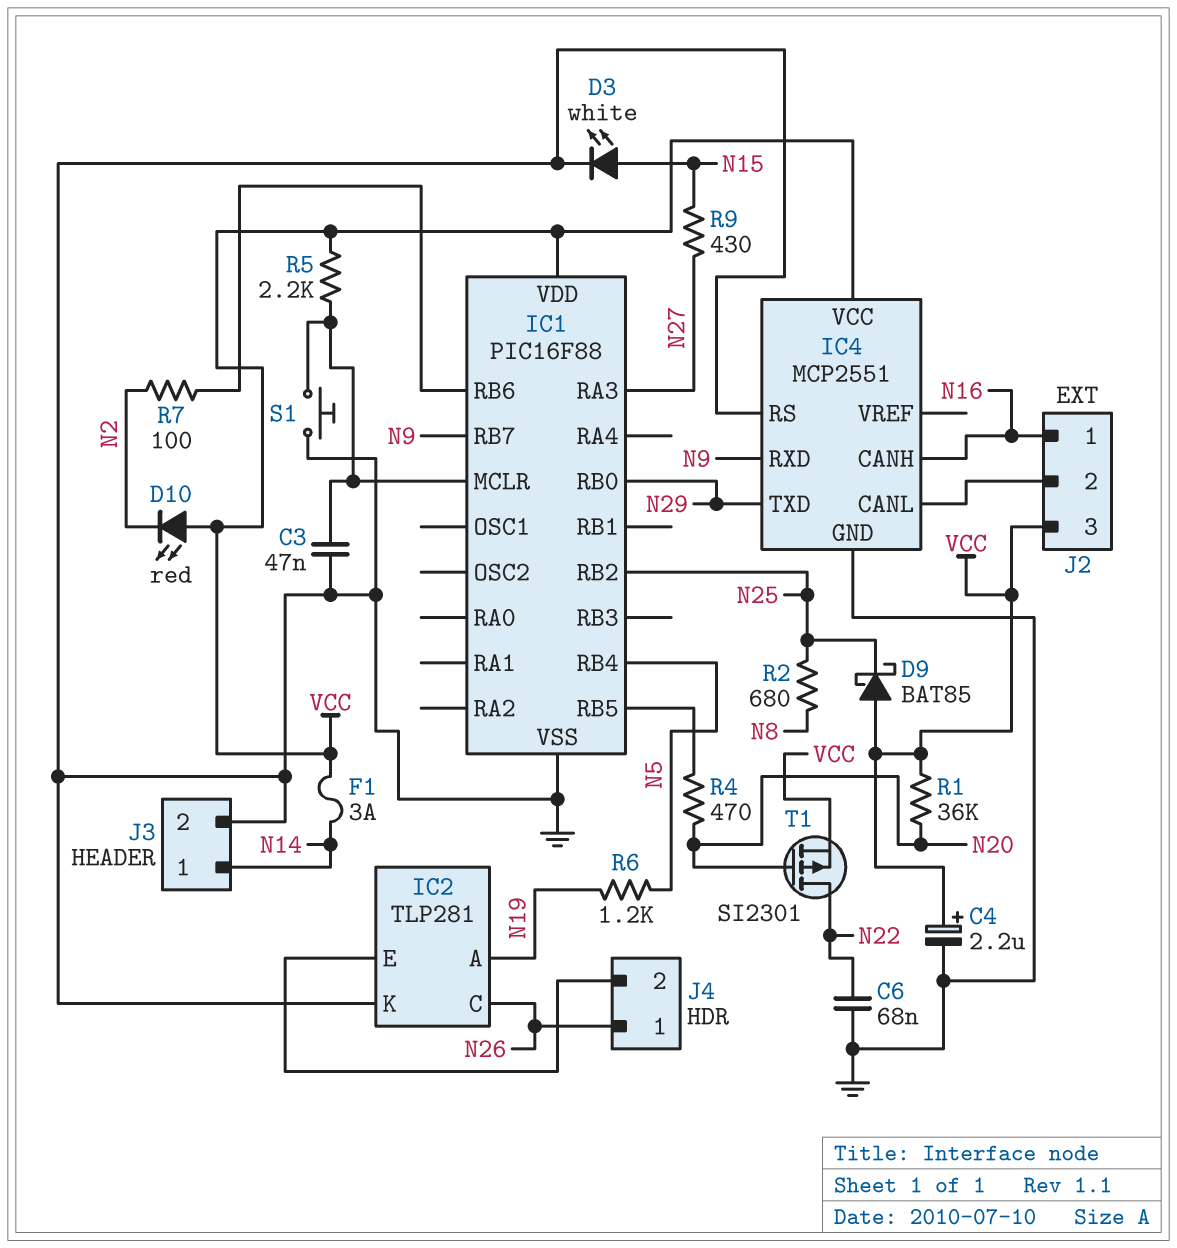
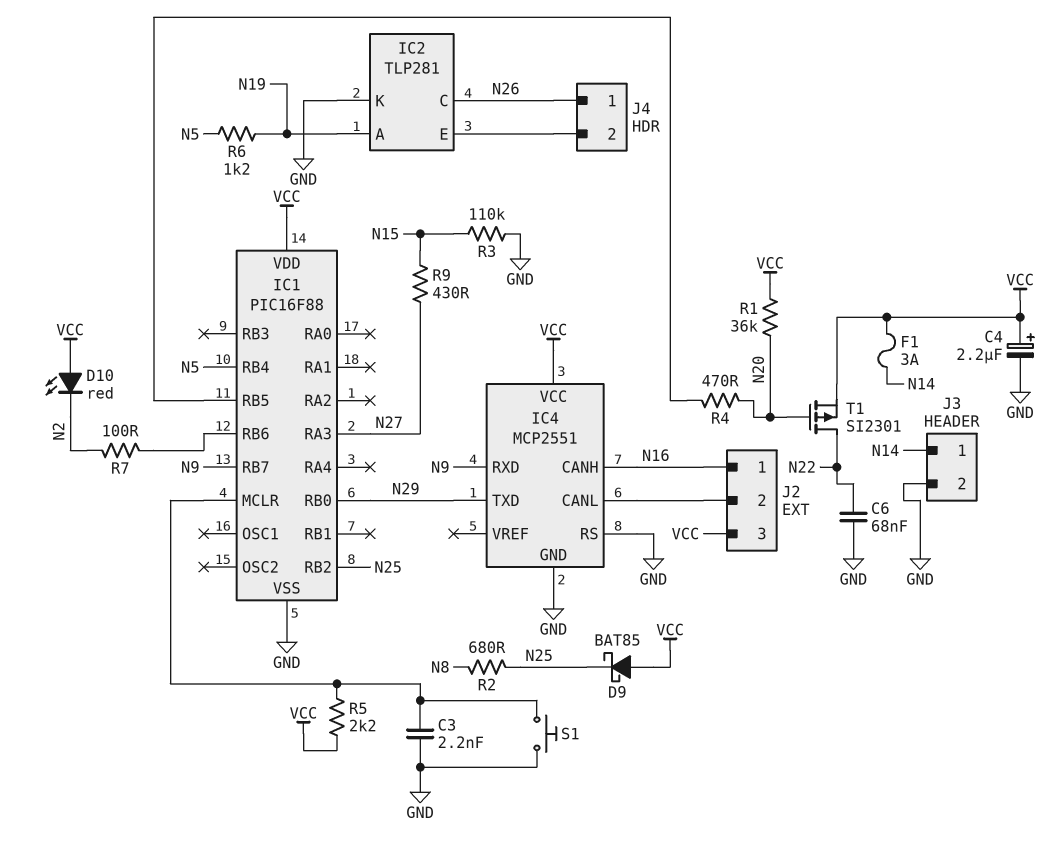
C3: 47nF (GND, IC1/MCLR) -> 2.2nF (GND, IC1/MCLR)
D3: LED white (A N15, K GND) -> none
R3: none -> 110k (GND, N15)

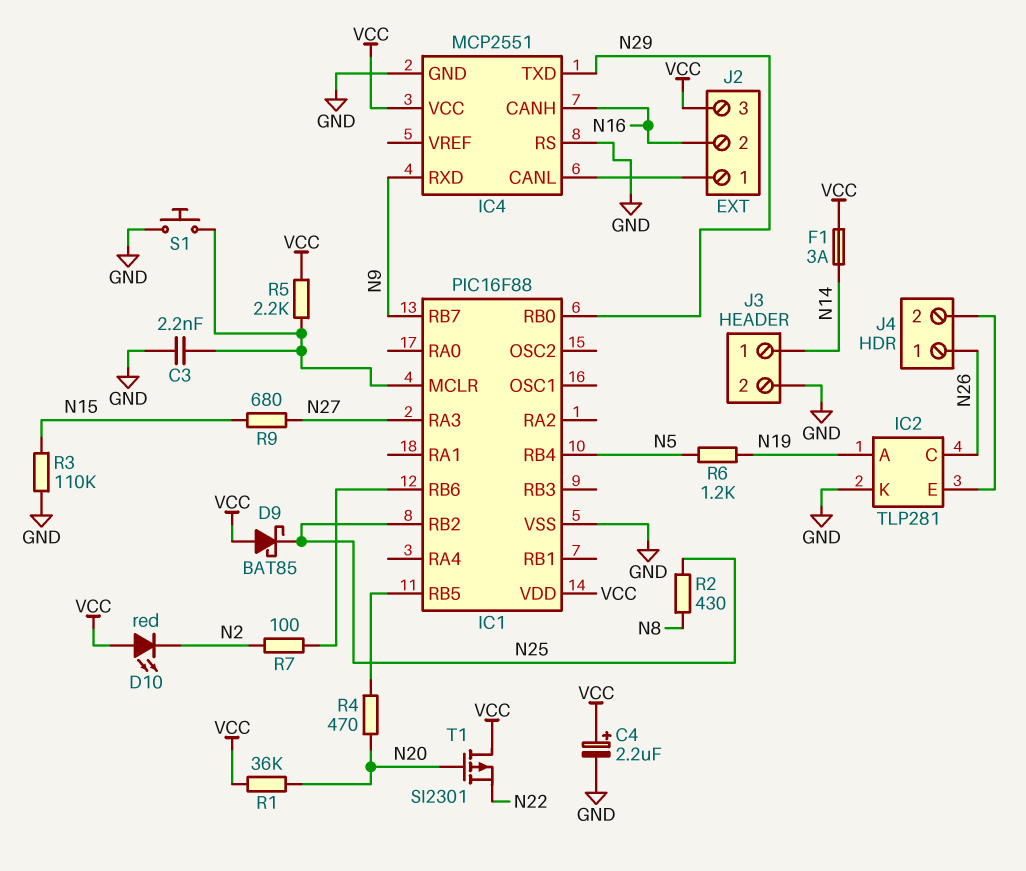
C6: 68nF (GND, N22) -> none
J2 pin 1: N16 -> IC4/CANL
J2 pin 2: IC4/CANL -> N16
R2: 680 (N8, N25) -> 430 (N8, N25)
R9: 430 (N15, N27) -> 680 (N15, N27)
T1: PMOS SI2301 (G N20, D N22, S VCC) -> PMOS SI2301 (G N20, D VCC, S N22)

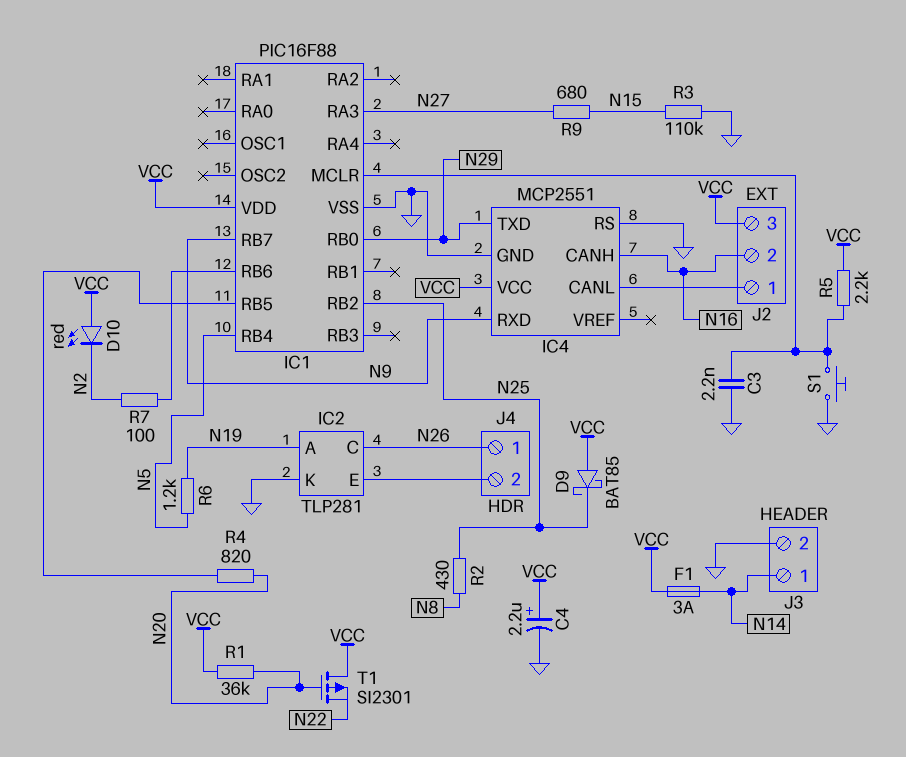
R4: 470 (IC1/RB5, N20) -> 820 (IC1/RB5, N20)

